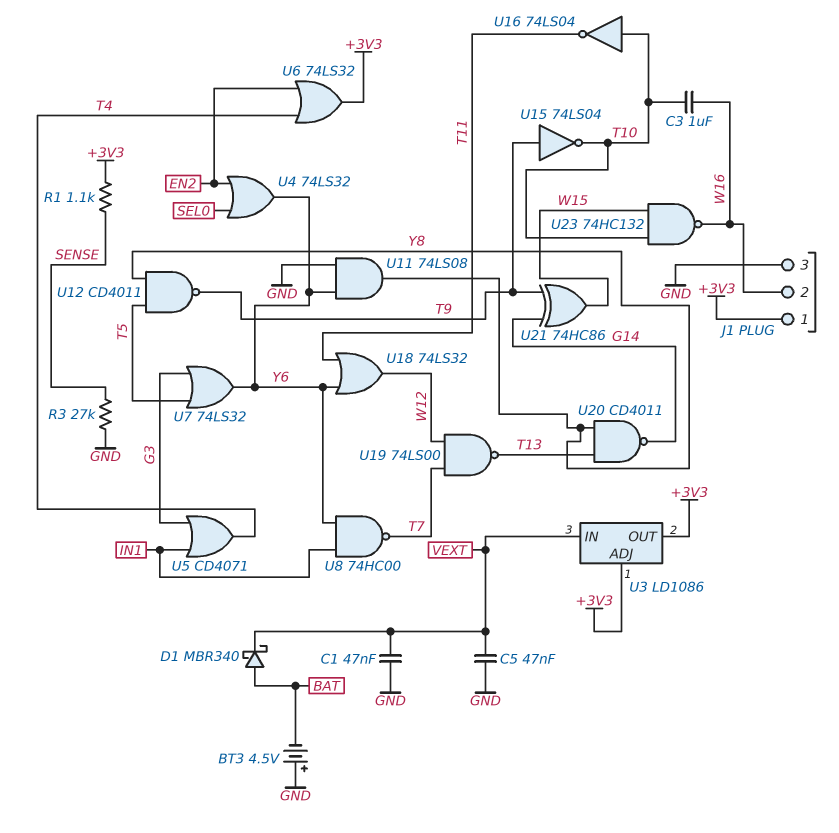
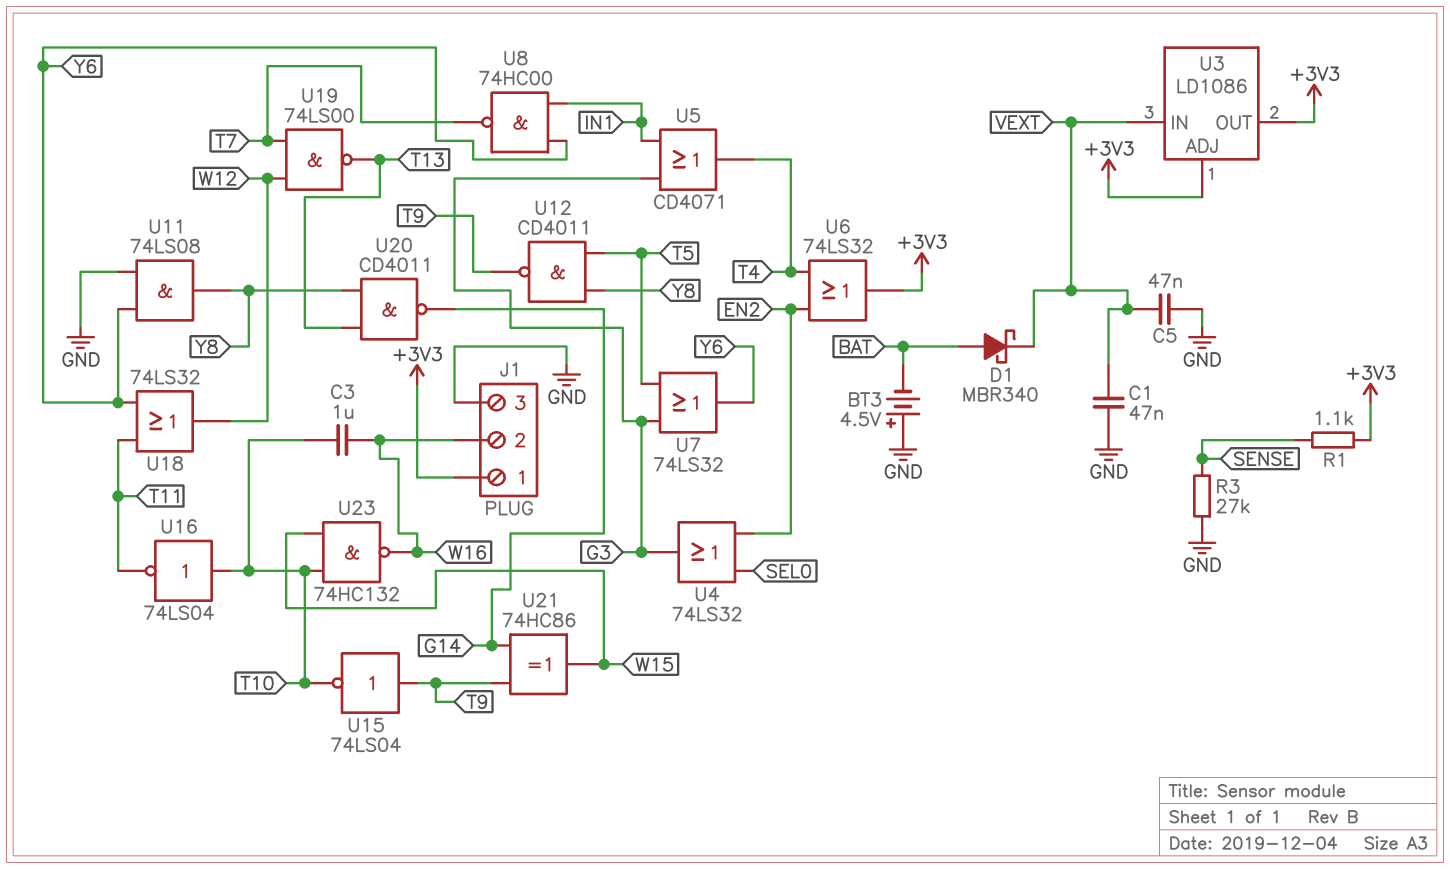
U4: OR 74LS32 (in EN2, in SEL0, out Y6) -> OR 74LS32 (in EN2, in SEL0, out G3)

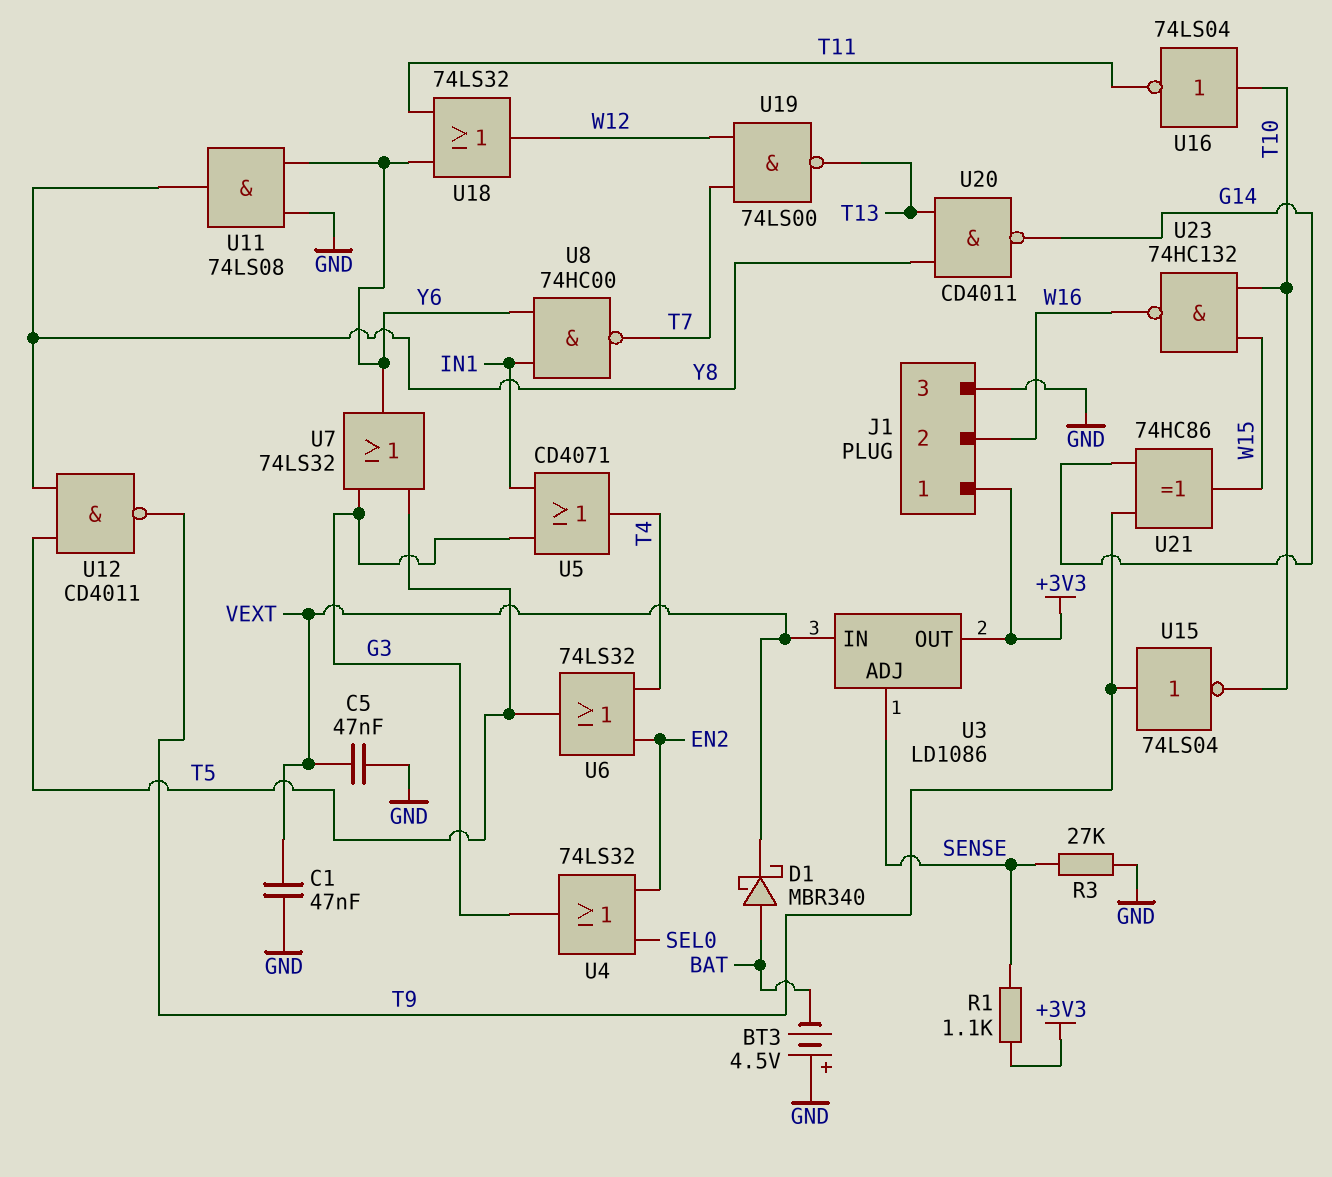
C3: 1uF (T10, W16) -> none
U3 pin ADJ: +3V3 -> SENSE
U6: OR 74LS32 (in EN2, in T4, out +3V3) -> OR 74LS32 (in EN2, in T4, out T5)

